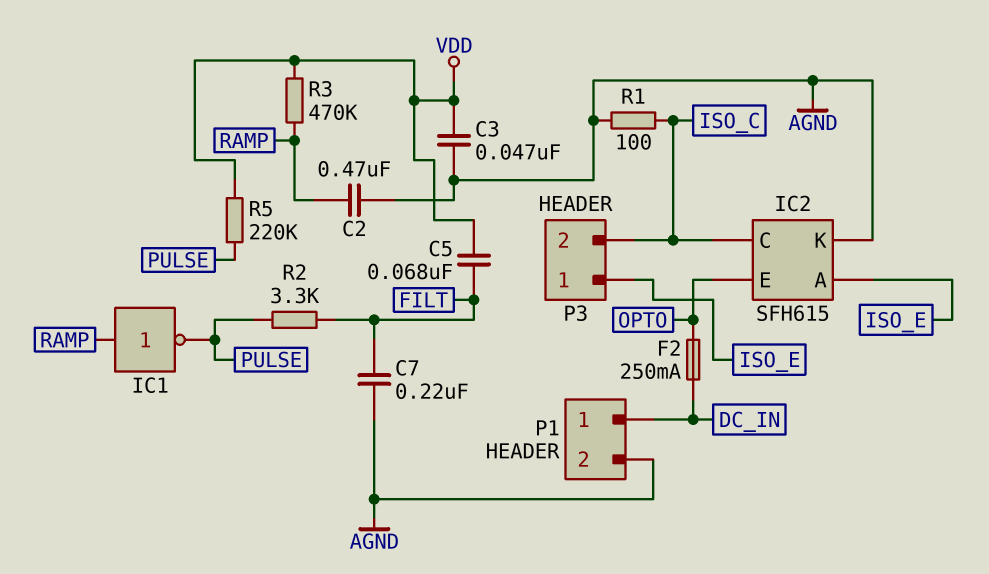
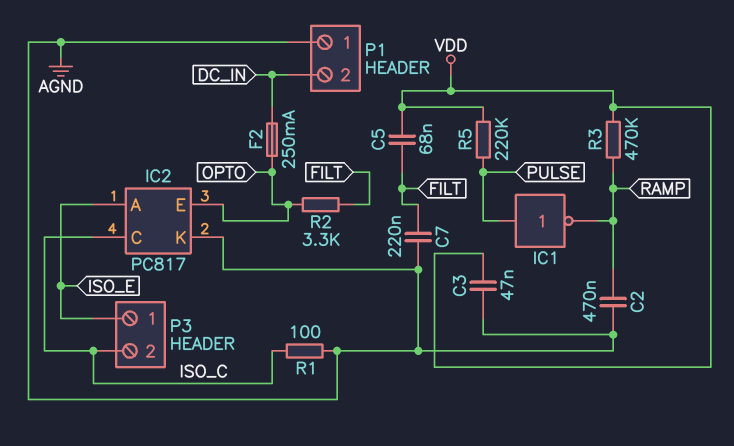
IC1: NOT (in RAMP, out PULSE) -> NOT (in PULSE, out RAMP)
IC2: SFH615 -> PC817
P1 pin 1: DC_IN -> AGND
P1 pin 2: AGND -> DC_IN
R2: 3.3k (FILT, PULSE) -> 3.3k (FILT, OPTO)

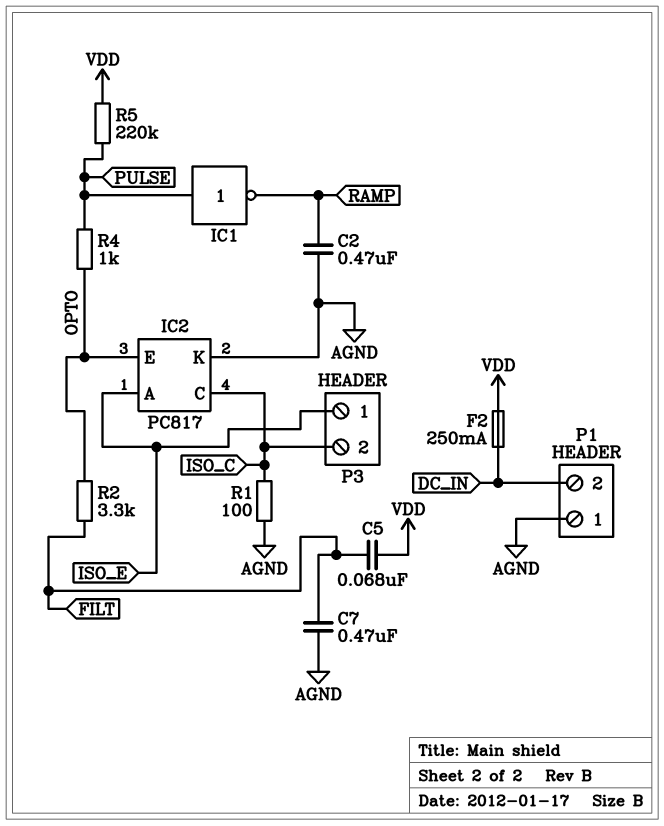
C3: 47nF (AGND, VDD) -> none
C7: 220nF (AGND, FILT) -> 470nF (AGND, FILT)
F2: 250mA (DC_IN, OPTO) -> 250mA (DC_IN, VDD)
R3: 470k (RAMP, VDD) -> none
R4: none -> 1k (OPTO, PULSE)

